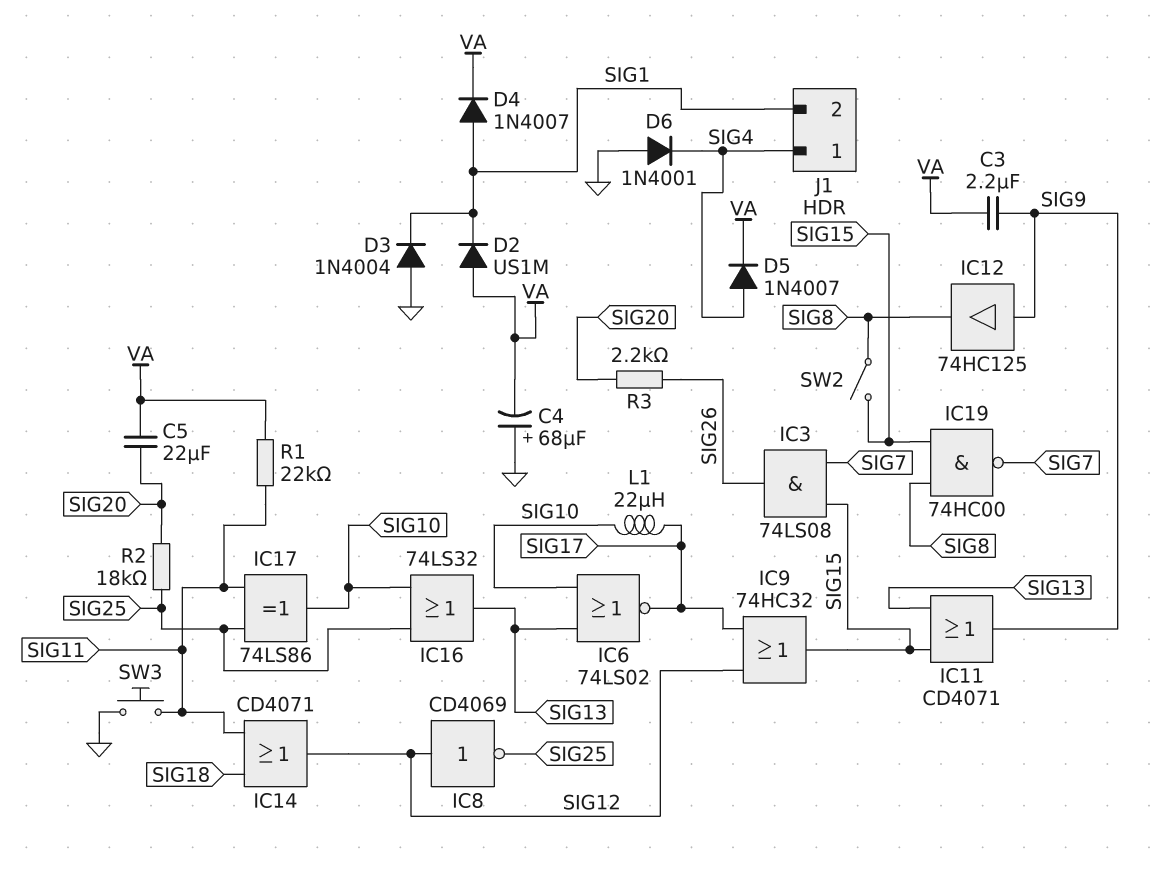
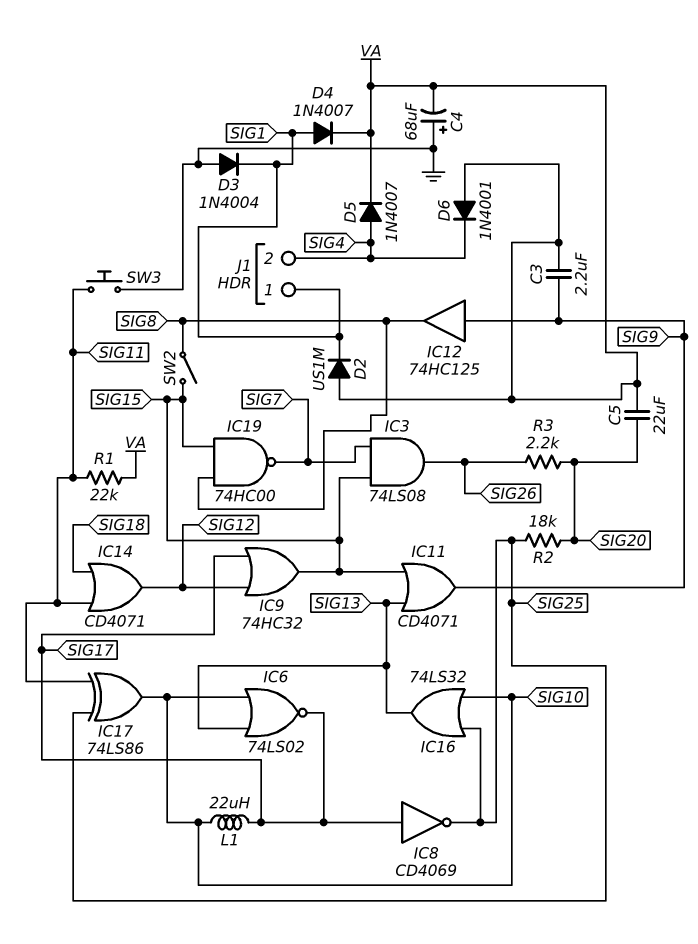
D6: diode 1N4001 (A GND, K SIG4) -> diode 1N4001 (A VA, K SIG4)
IC8: NOT CD4069 (in SIG12, out SIG25) -> NOT CD4069 (in SIG17, out SIG25)
J1 pin 1: SIG4 -> SIG1
J1 pin 2: SIG1 -> SIG4

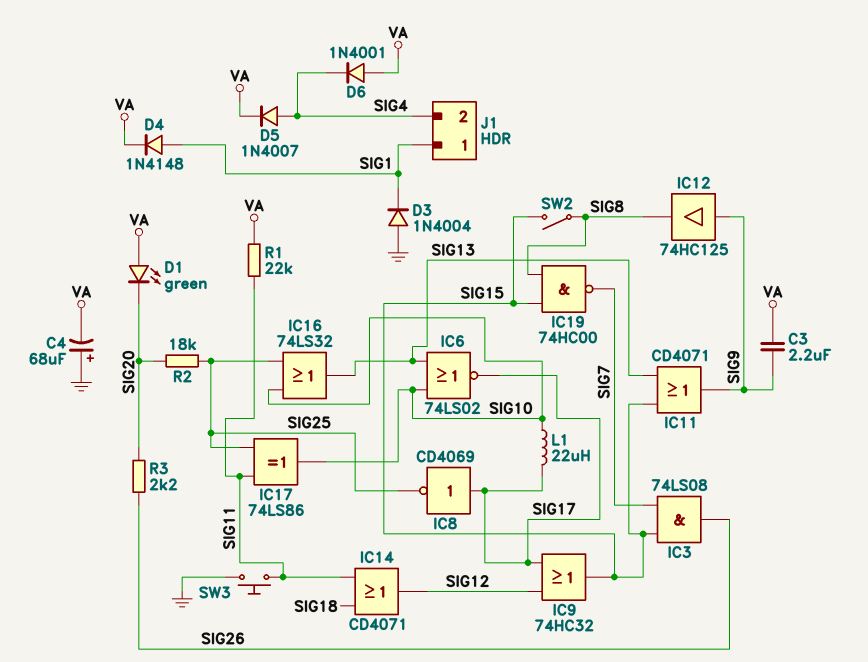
C5: 22uF (SIG20, VA) -> none
D1: none -> LED green (A VA, K SIG20)
D2: diode US1M (A VA, K SIG1) -> none
D4: diode 1N4007 (A SIG1, K VA) -> diode 1N4148 (A SIG1, K VA)

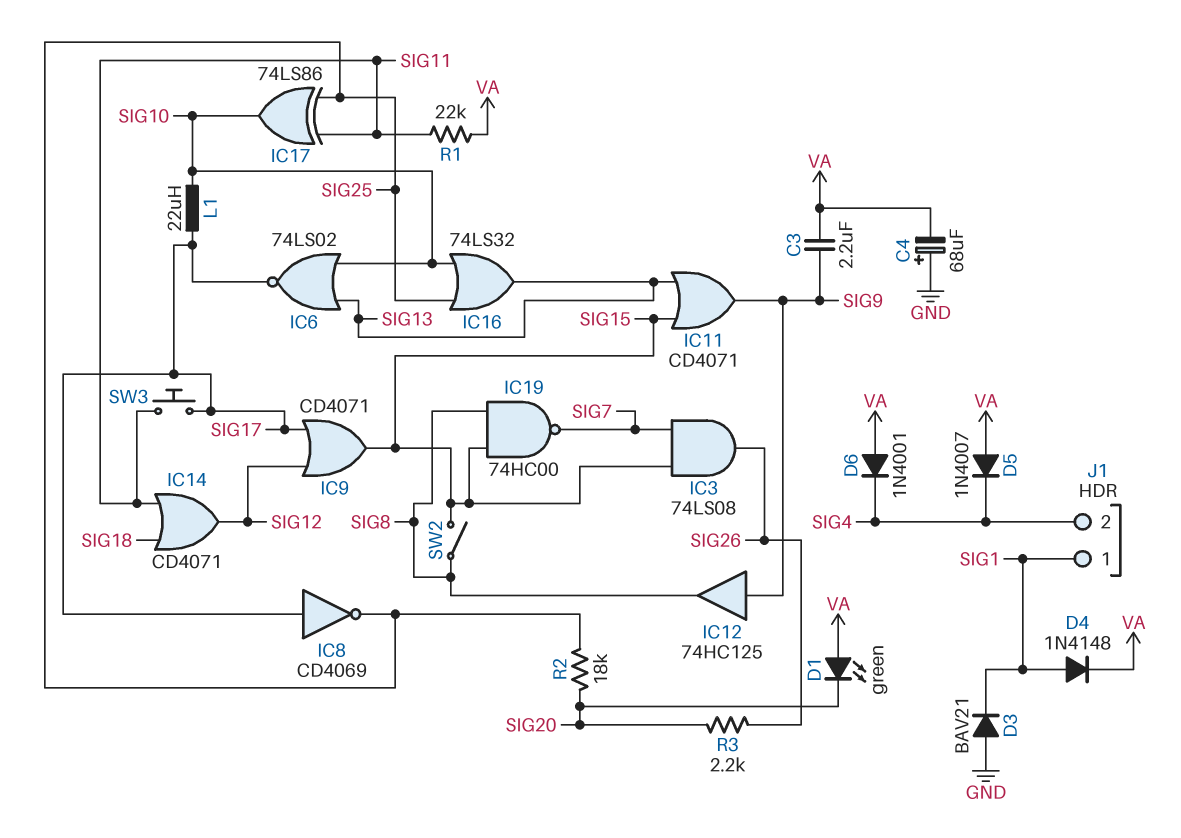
D3: diode 1N4004 (A GND, K SIG1) -> diode BAV21 (A GND, K SIG1)
D5: diode 1N4007 (A SIG4, K VA) -> diode 1N4007 (A VA, K SIG4)
IC9: OR 74HC32 (in SIG12, in SIG17, out SIG15) -> OR CD4071 (in SIG12, in SIG17, out SIG15)
SW3: button (GND, SIG11) -> button (SIG11, SIG17)

